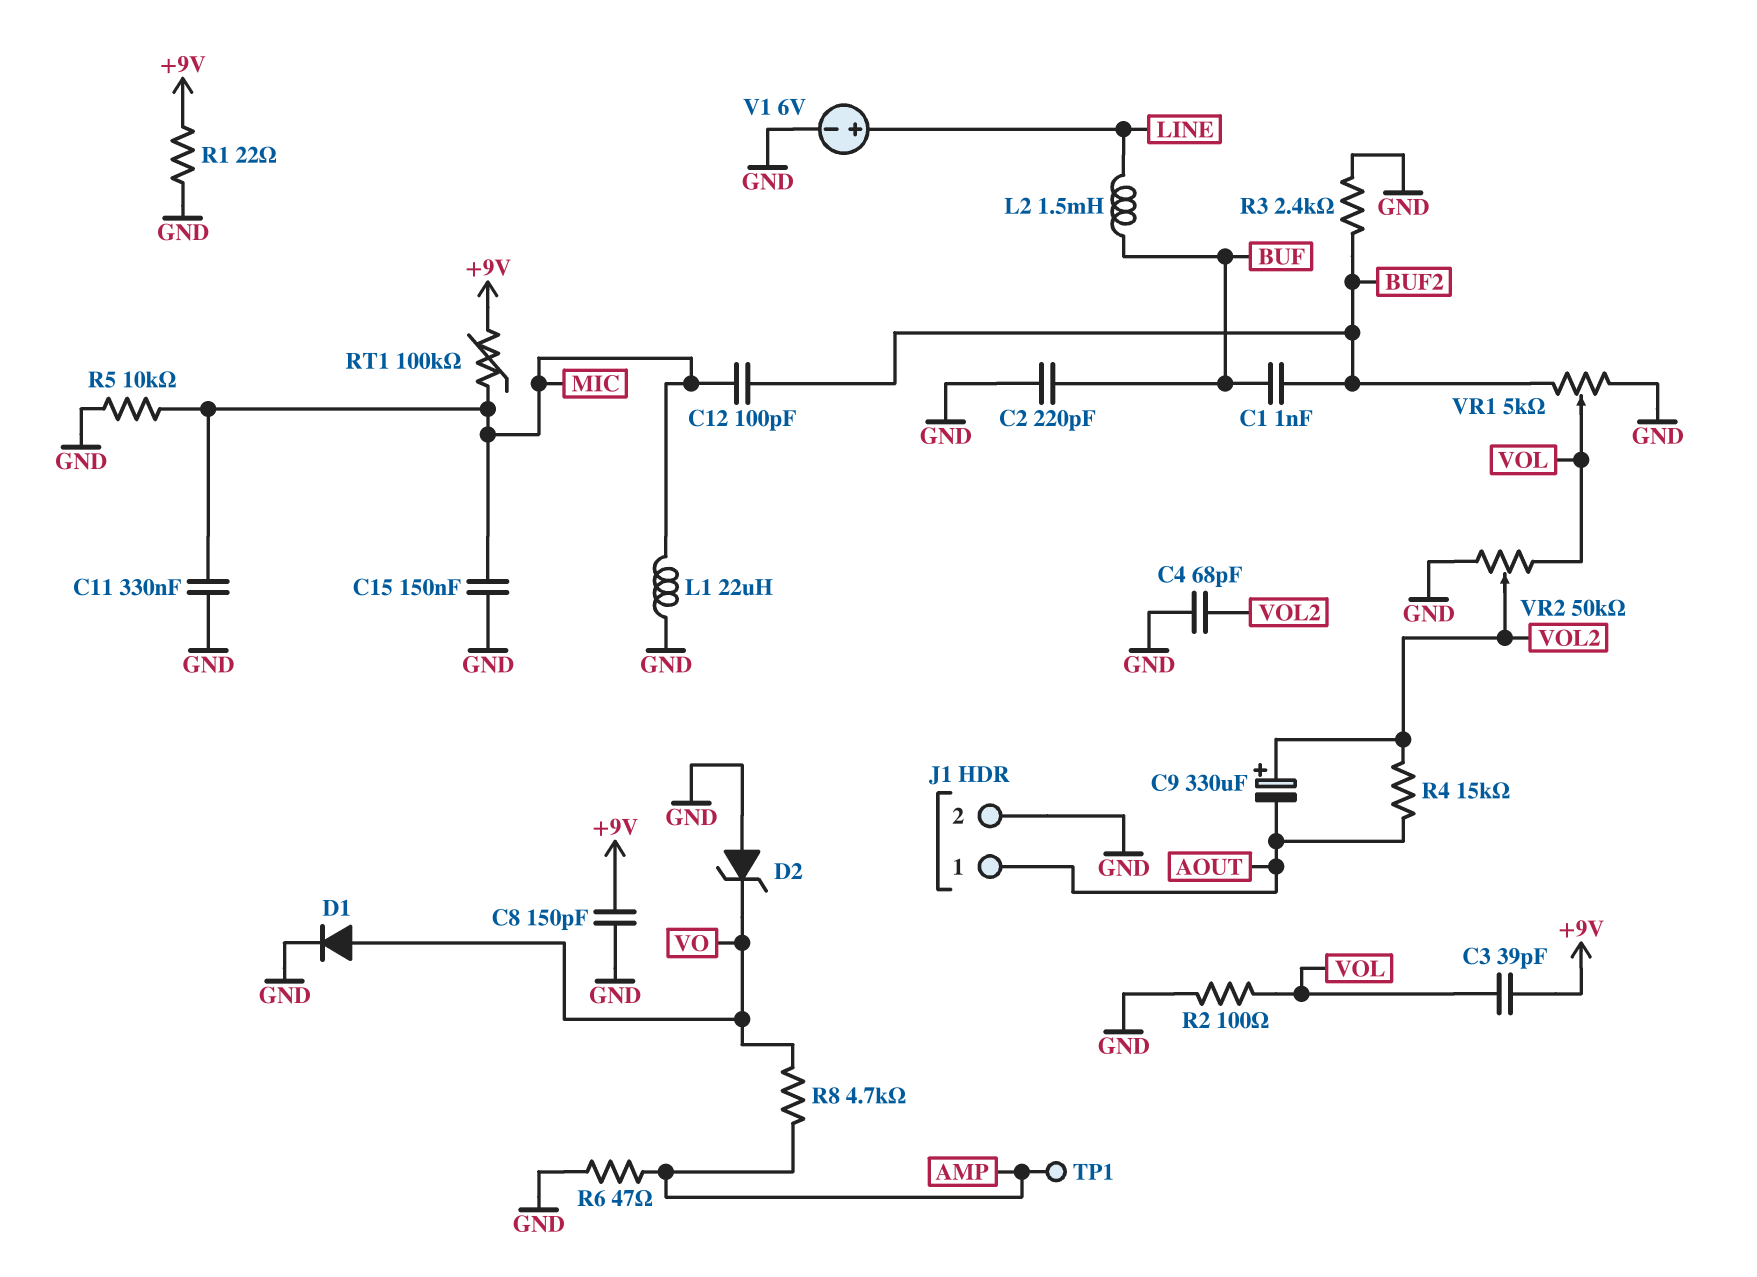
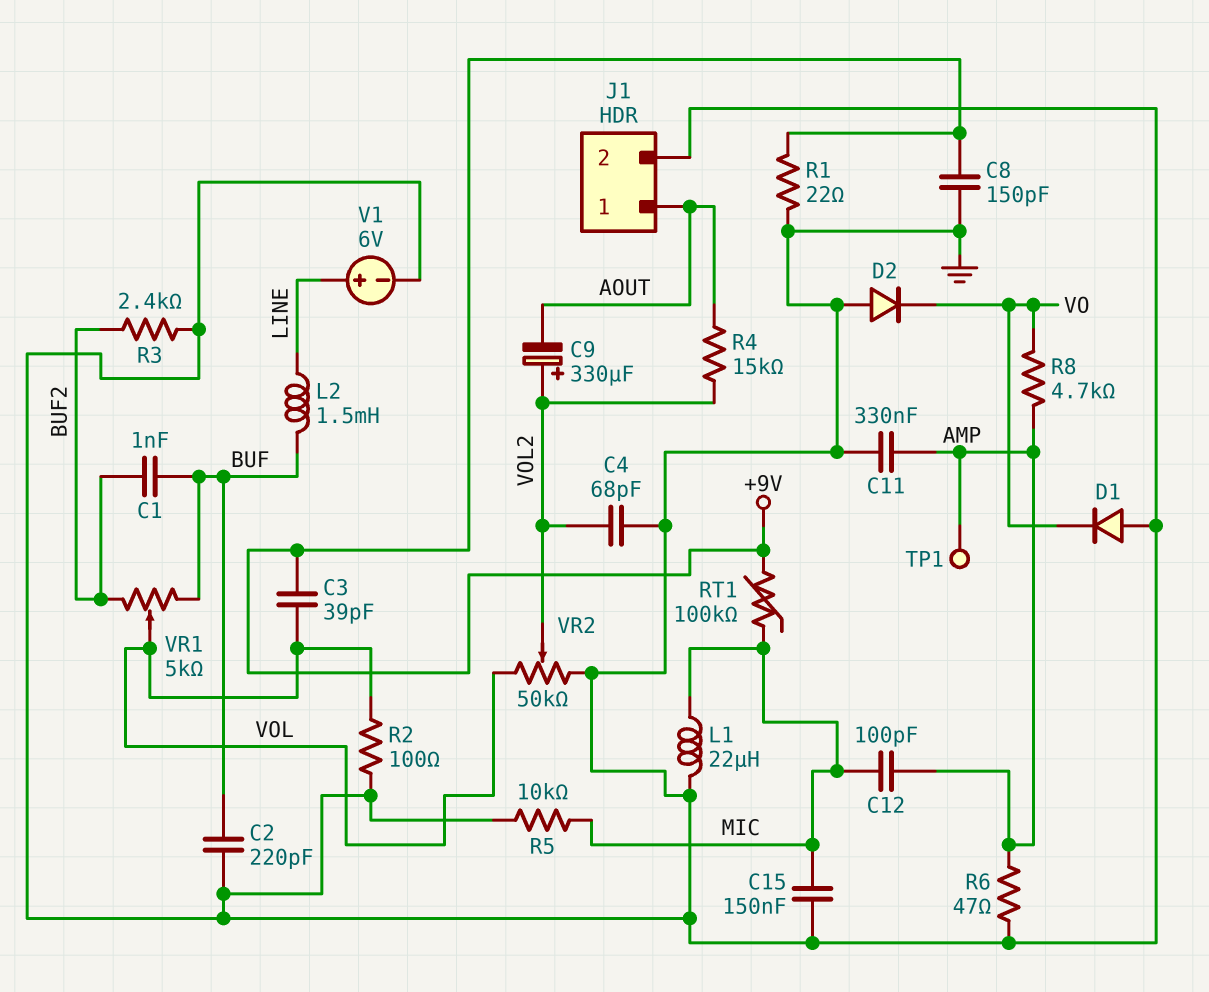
C11: 330nF (GND, MIC) -> 330nF (AMP, GND)
C12: 100pF (BUF2, MIC) -> 100pF (AMP, MIC)
D1: diode (A VO, K GND) -> diode (A GND, K VO)
D2: zener (A GND, K VO) -> diode (A GND, K VO)
VR1: 5k (BUF2, GND, wiper VOL) -> 5k (BUF, BUF2, wiper VOL)

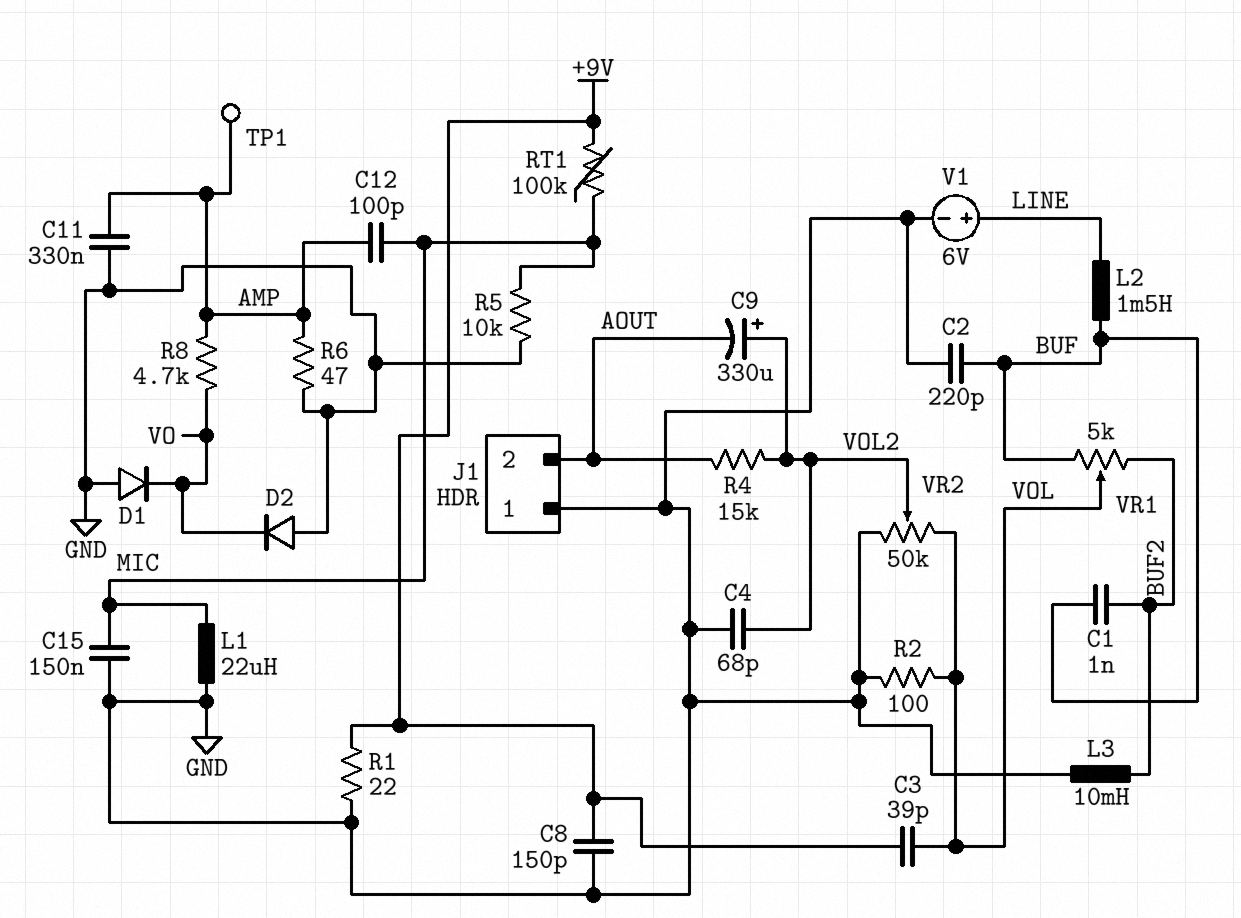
J1 pin 1: AOUT -> GND
J1 pin 2: GND -> AOUT
L3: none -> 10mH (BUF2, GND)
R3: 2.4k (BUF2, GND) -> none

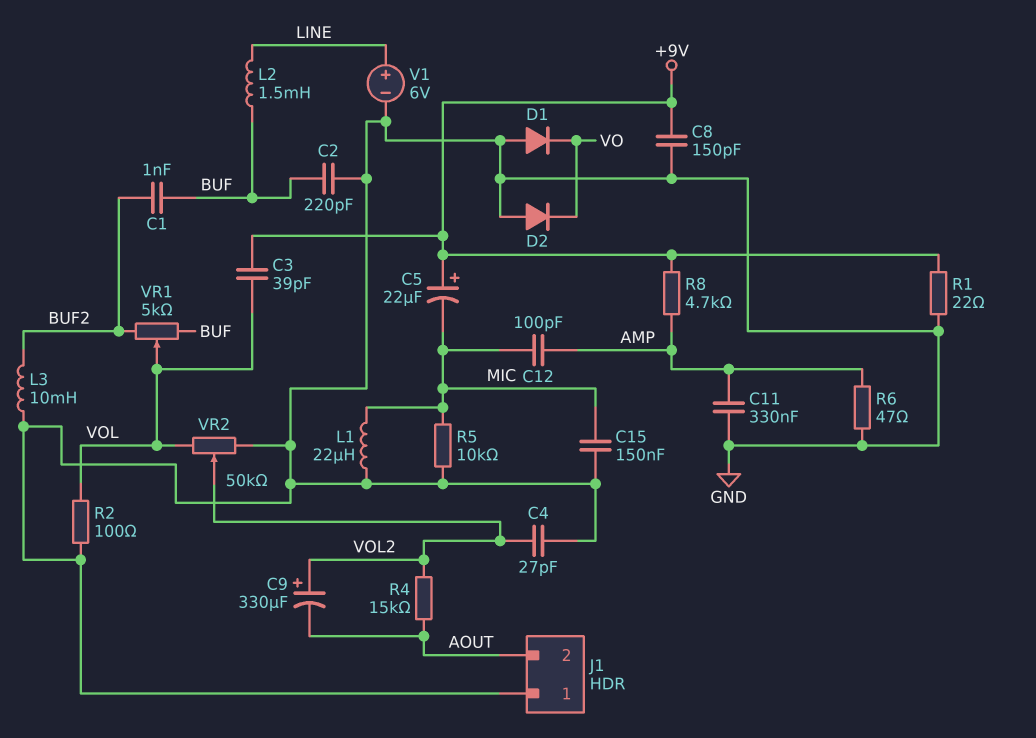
C4: 68pF (GND, VOL2) -> 27pF (GND, VOL2)
C5: none -> 22uF (plus +9V, minus MIC)
R8: 4.7k (AMP, VO) -> 4.7k (+9V, AMP)
RT1: 100k (+9V, MIC) -> none
TP1: test point (AMP) -> none

